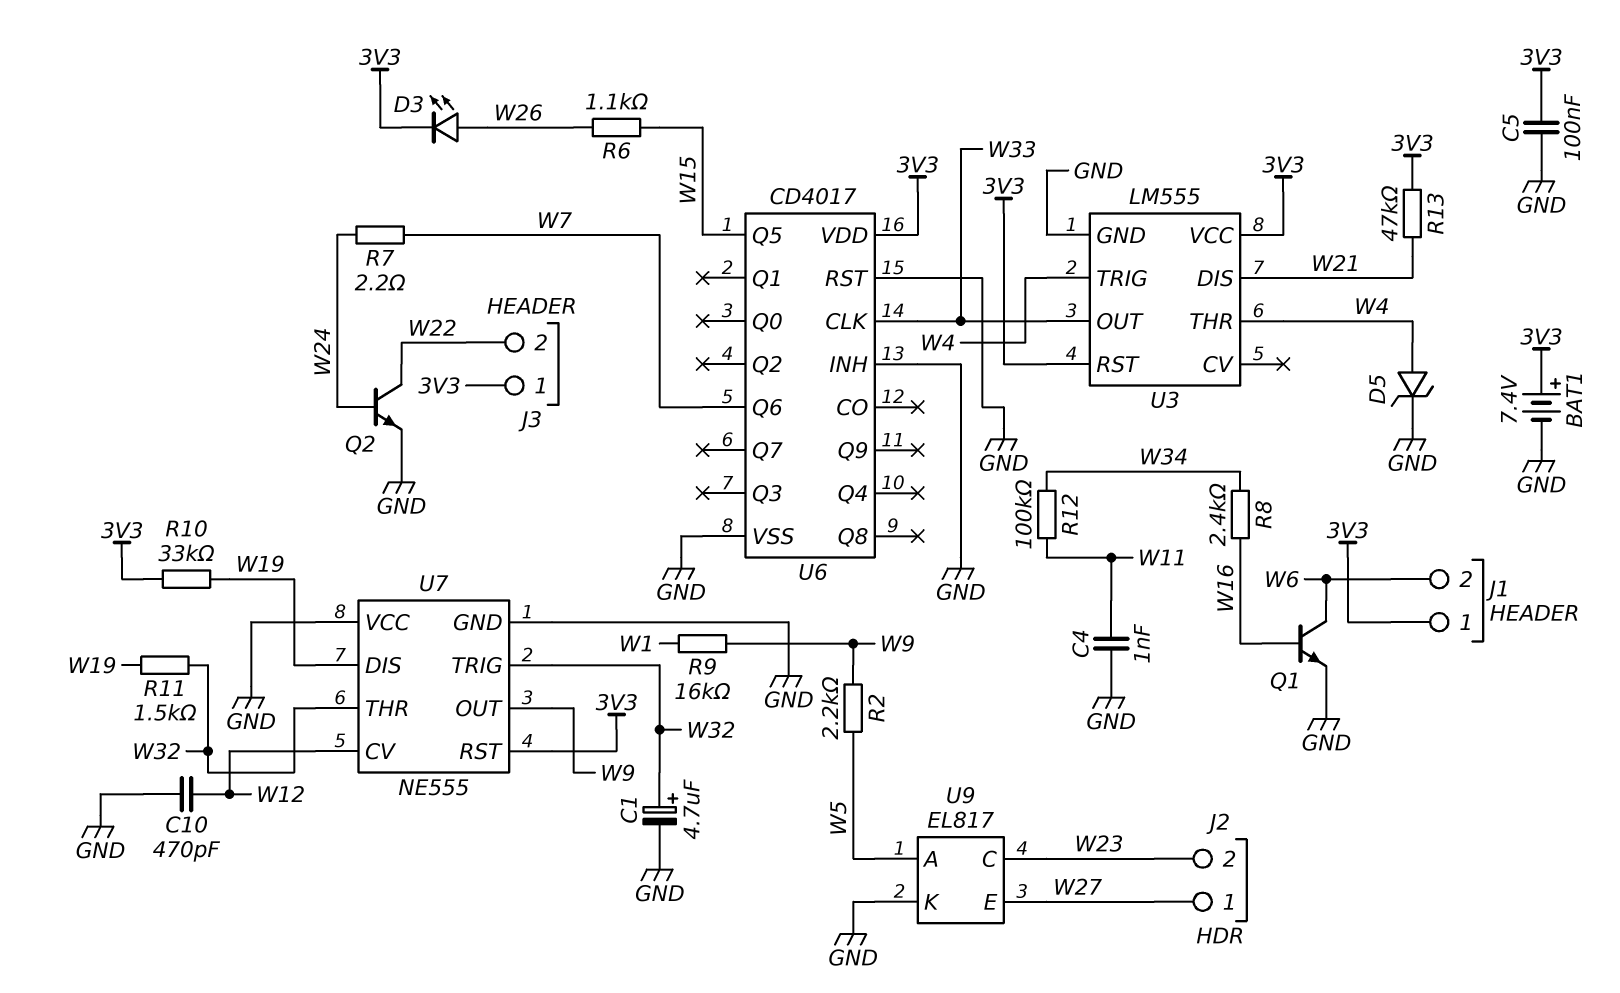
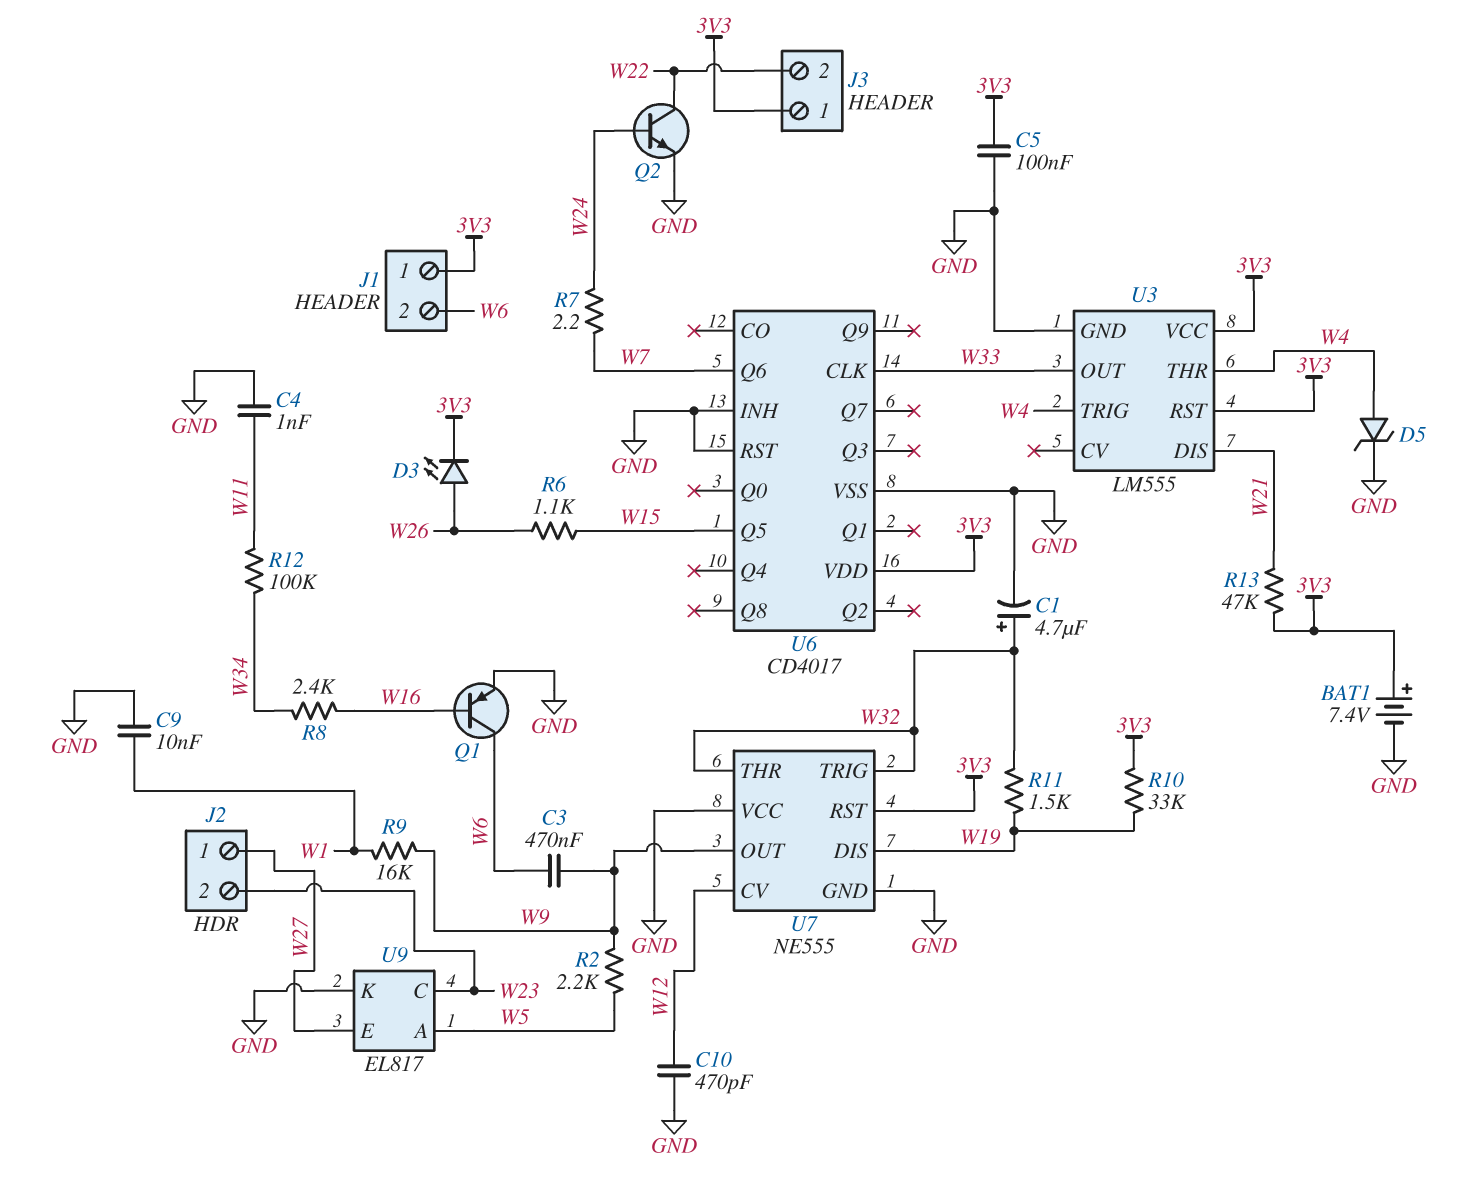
C3: none -> 470nF (W6, W9)
C9: none -> 10nF (GND, W1)
Q1: NPN (B W16, C W6, E GND) -> PNP (B W16, C W6, E GND)

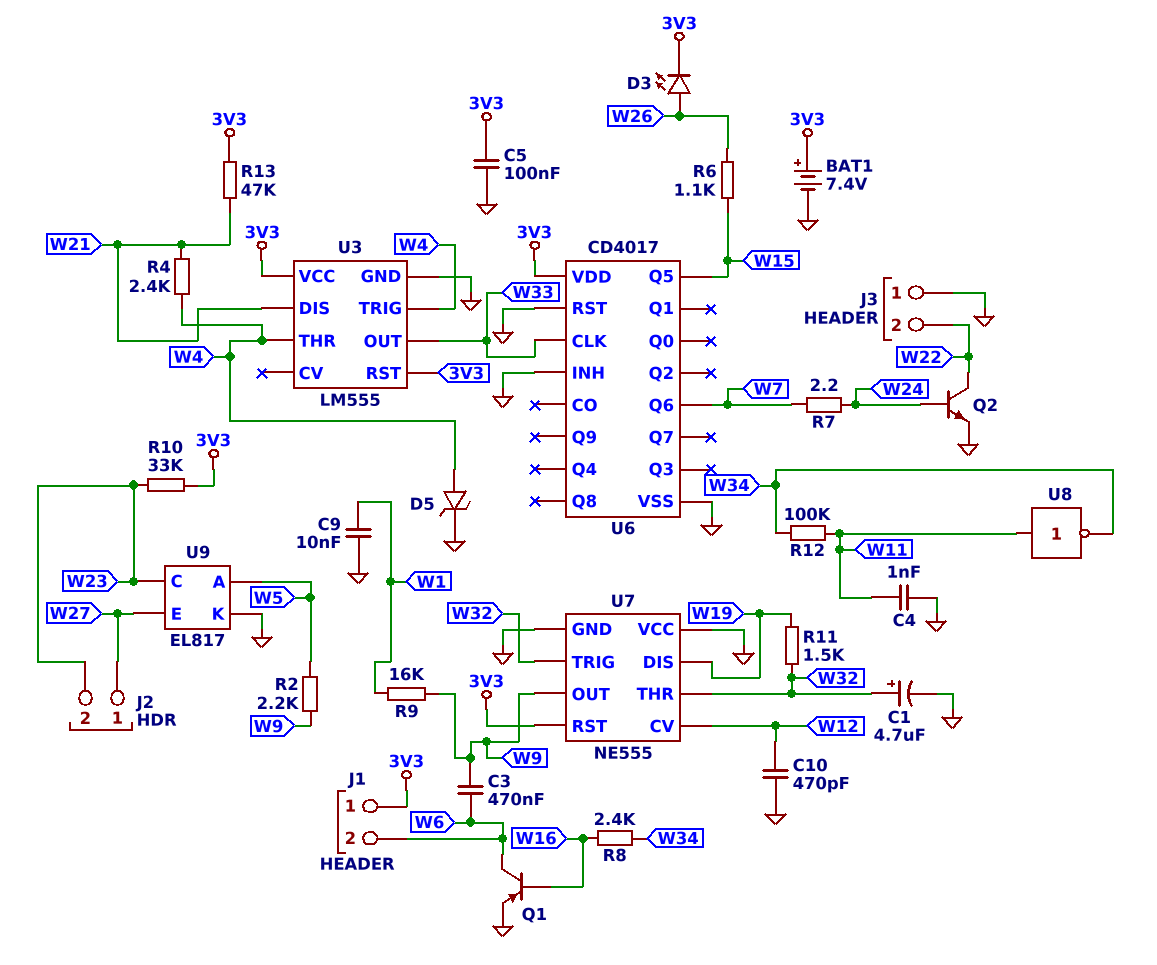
J3 pin 1: 3V3 -> GND
R4: none -> 2.4k (W4, W21)
R10: 33k (3V3, W19) -> 33k (3V3, W23)
U8: none -> NOT (in W11, out W34)

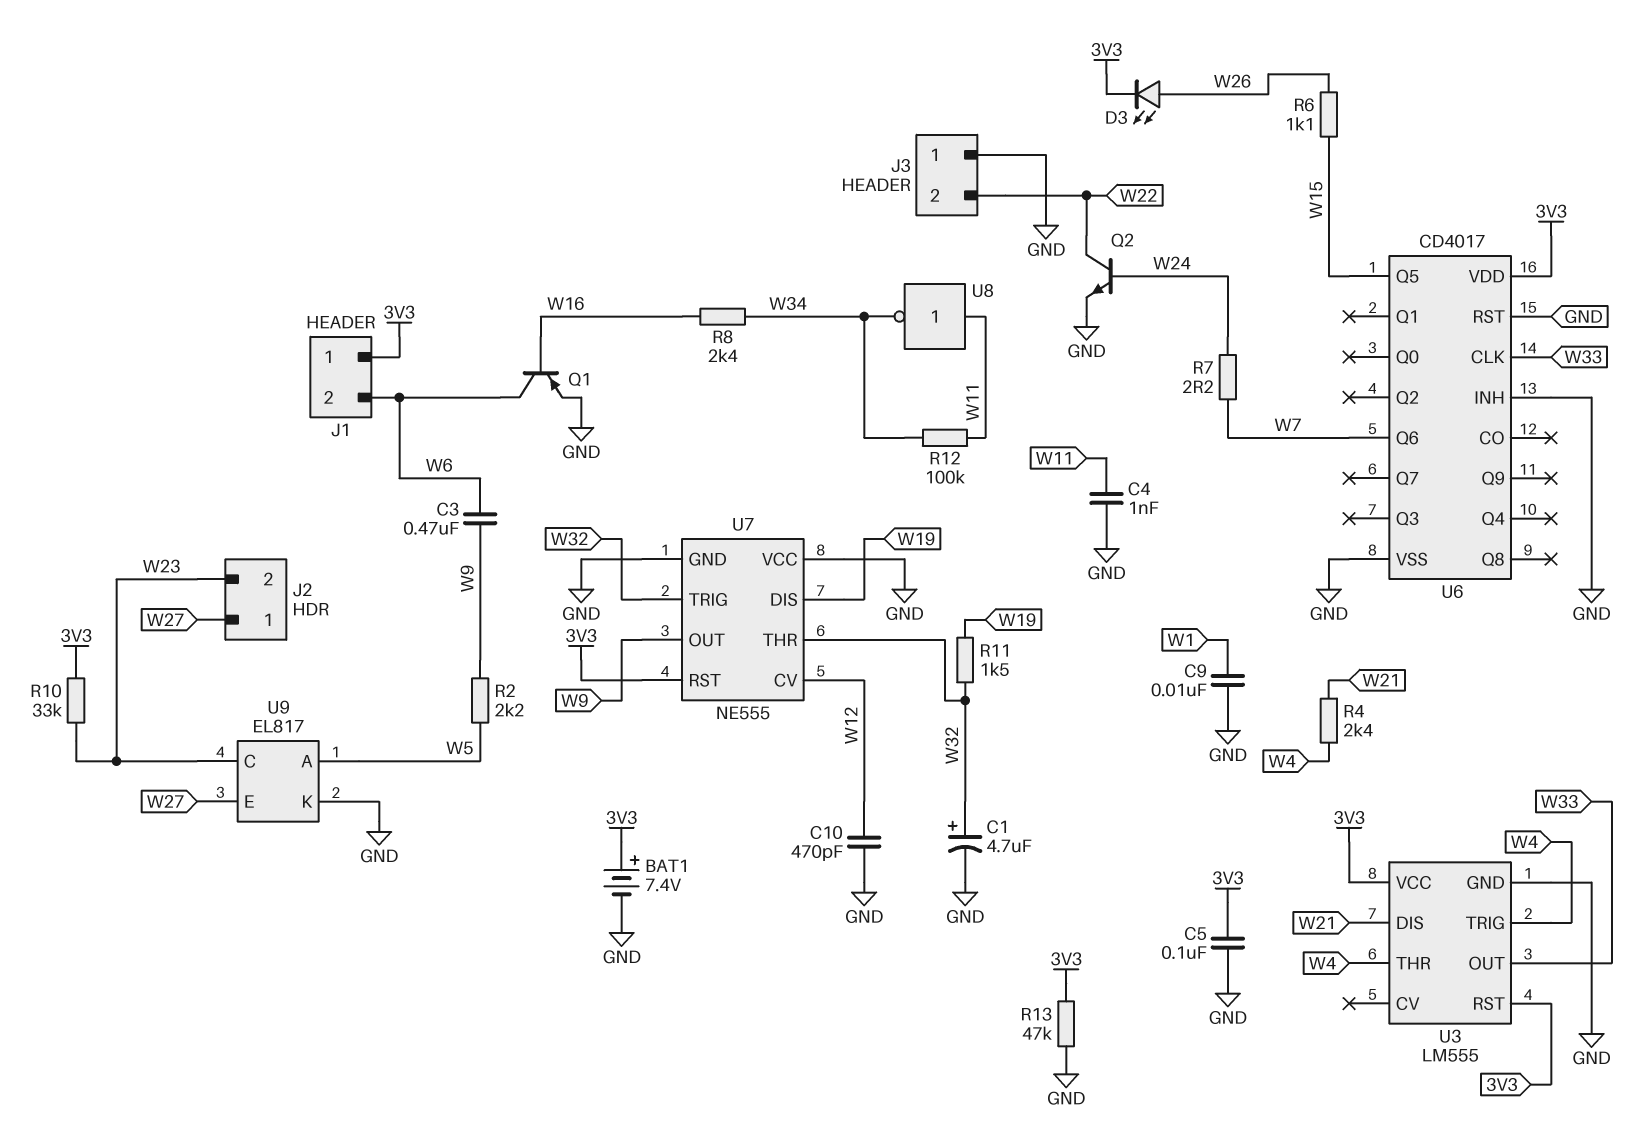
D5: zener (A W4, K GND) -> none
R9: 16k (W1, W9) -> none
R13: 47k (3V3, W21) -> 47k (3V3, GND)

